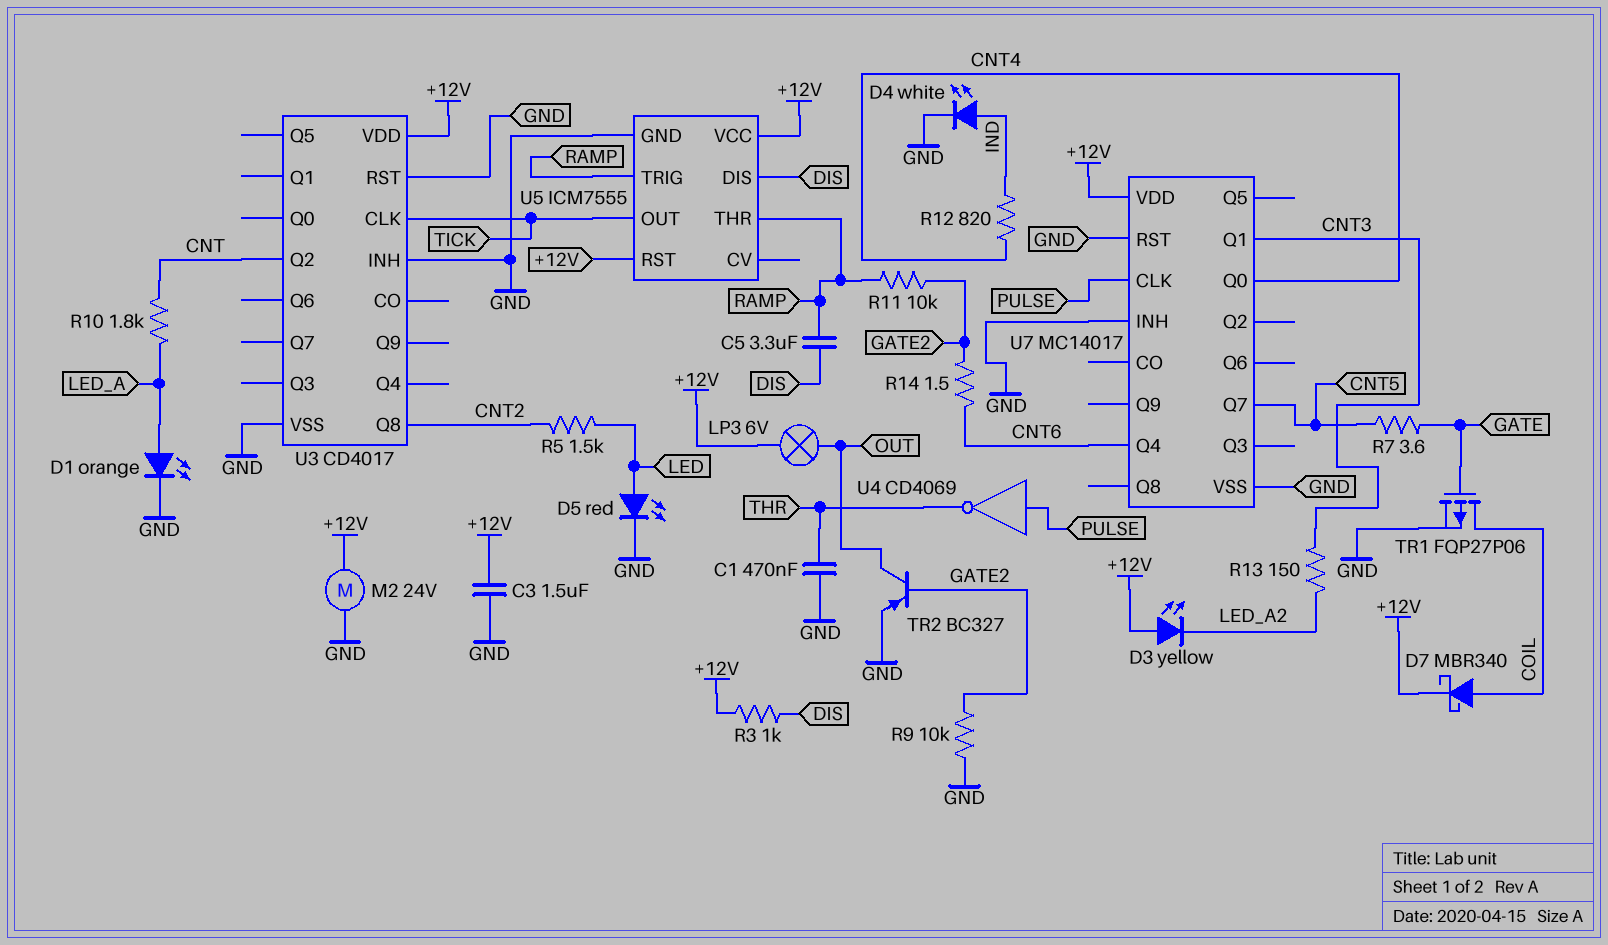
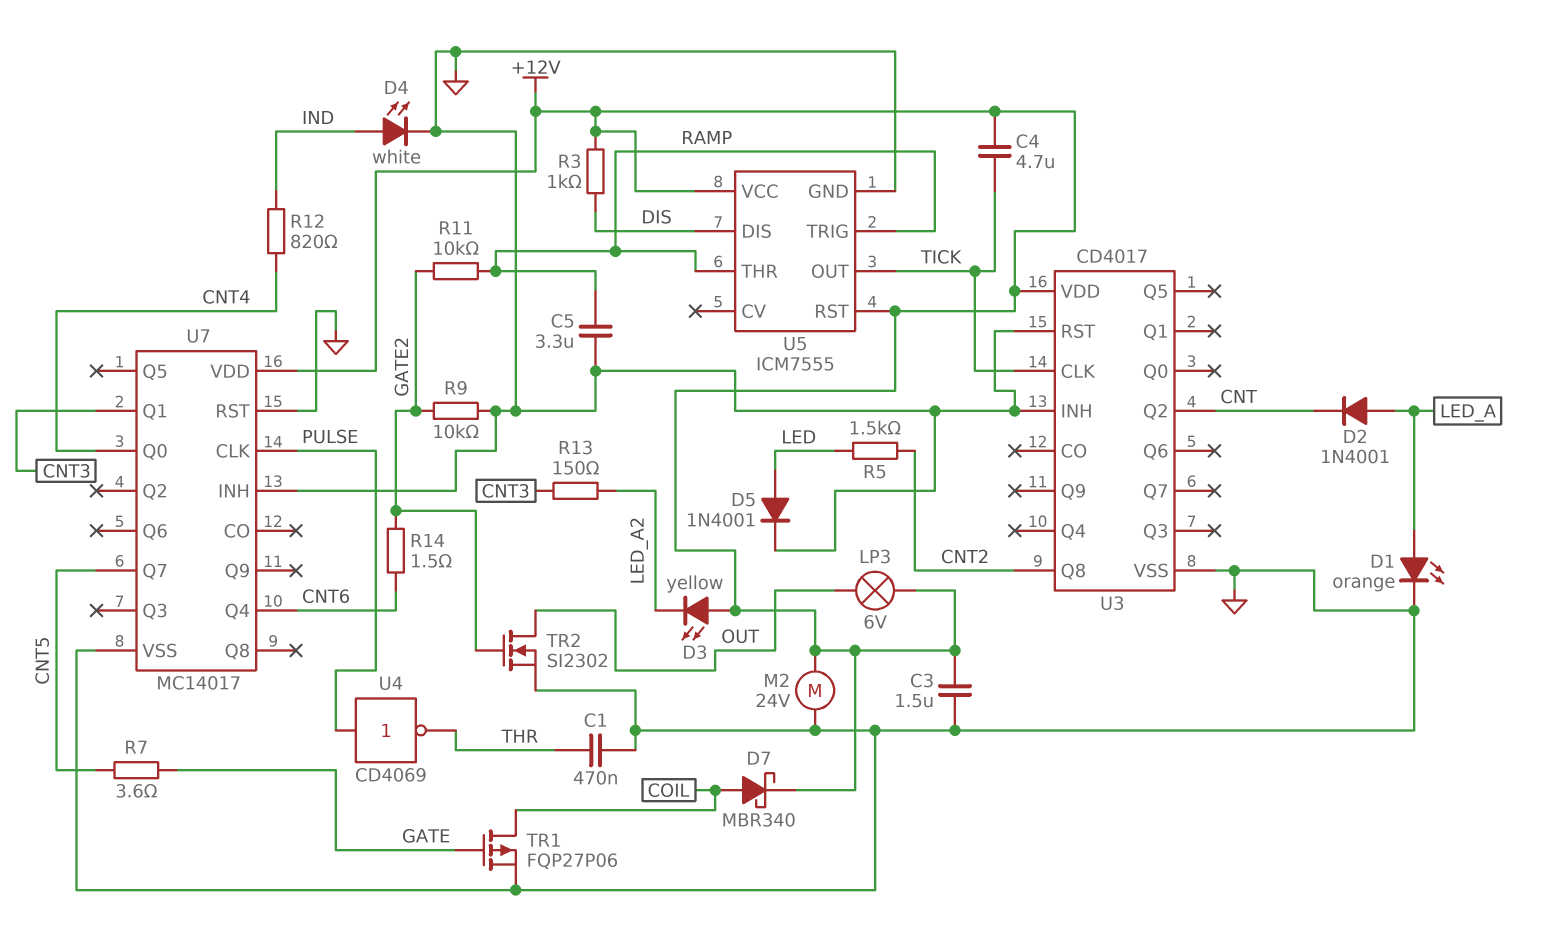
C4: none -> 4.7uF (+12V, TICK)
C5: 3.3uF (DIS, RAMP) -> 3.3uF (GND, RAMP)
D2: none -> diode 1N4001 (A LED_A, K CNT)
D5: LED red (A LED, K GND) -> diode 1N4001 (A LED, K GND)
R10: 1.8k (CNT, LED_A) -> none
TR2: PNP BC327 (B GATE2, C OUT, E GND) -> NMOS SI2302 (G GATE2, D OUT, S GND)

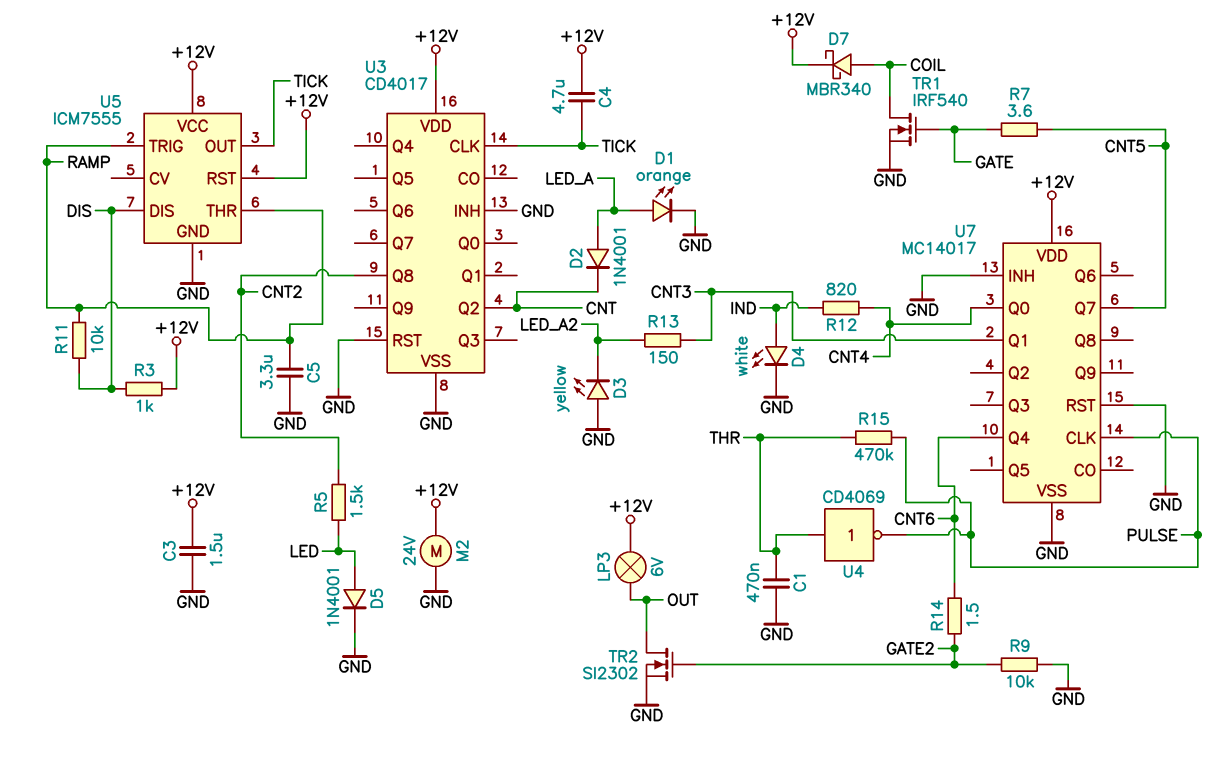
D3: LED yellow (A +12V, K LED_A2) -> LED yellow (A GND, K LED_A2)
R11: 10k (GATE2, RAMP) -> 10k (DIS, RAMP)
R15: none -> 470k (PULSE, THR)
TR1: PMOS FQP27P06 (G GATE, D COIL, S GND) -> NMOS IRF540 (G GATE, D COIL, S GND)
U4: NOT CD4069 (in PULSE, out THR) -> NOT CD4069 (in THR, out PULSE)

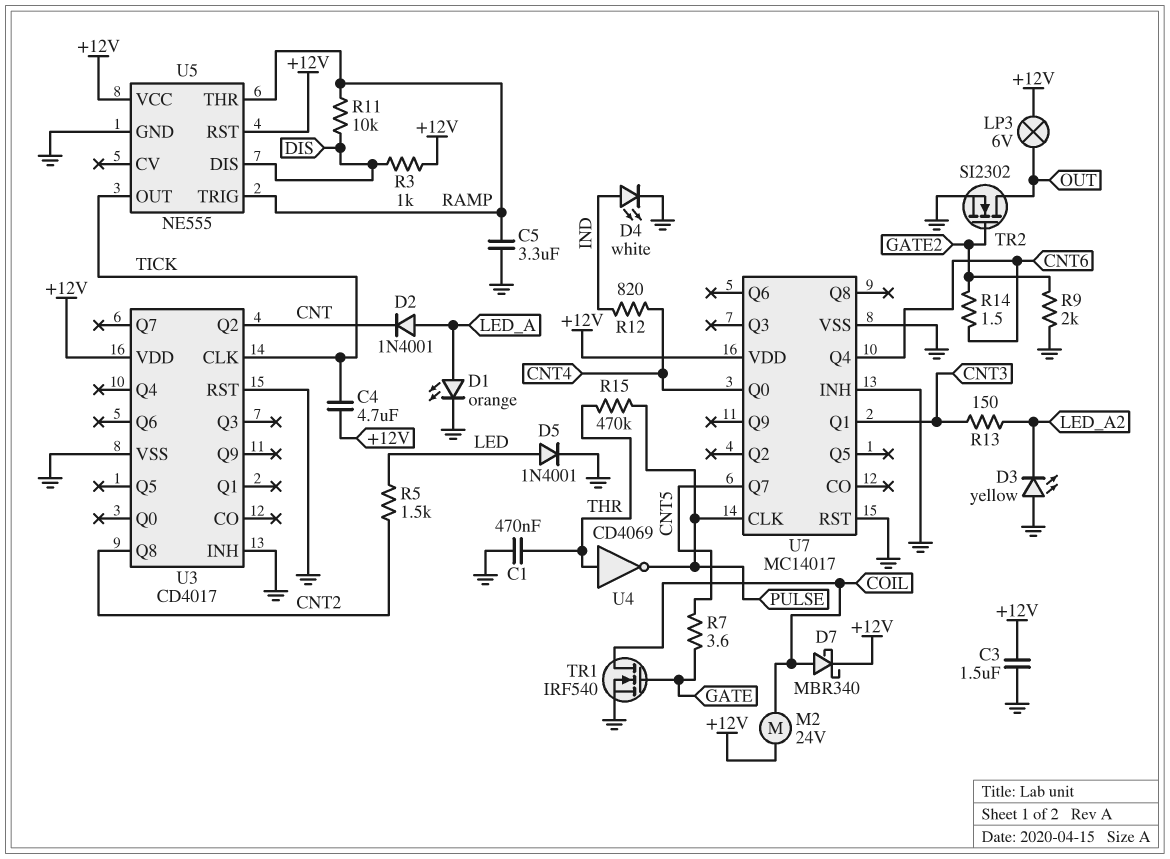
M2: motor 24V (+12V, GND) -> motor 24V (+12V, COIL)
R9: 10k (GATE2, GND) -> 2k (GATE2, GND)
U5: ICM7555 -> NE555

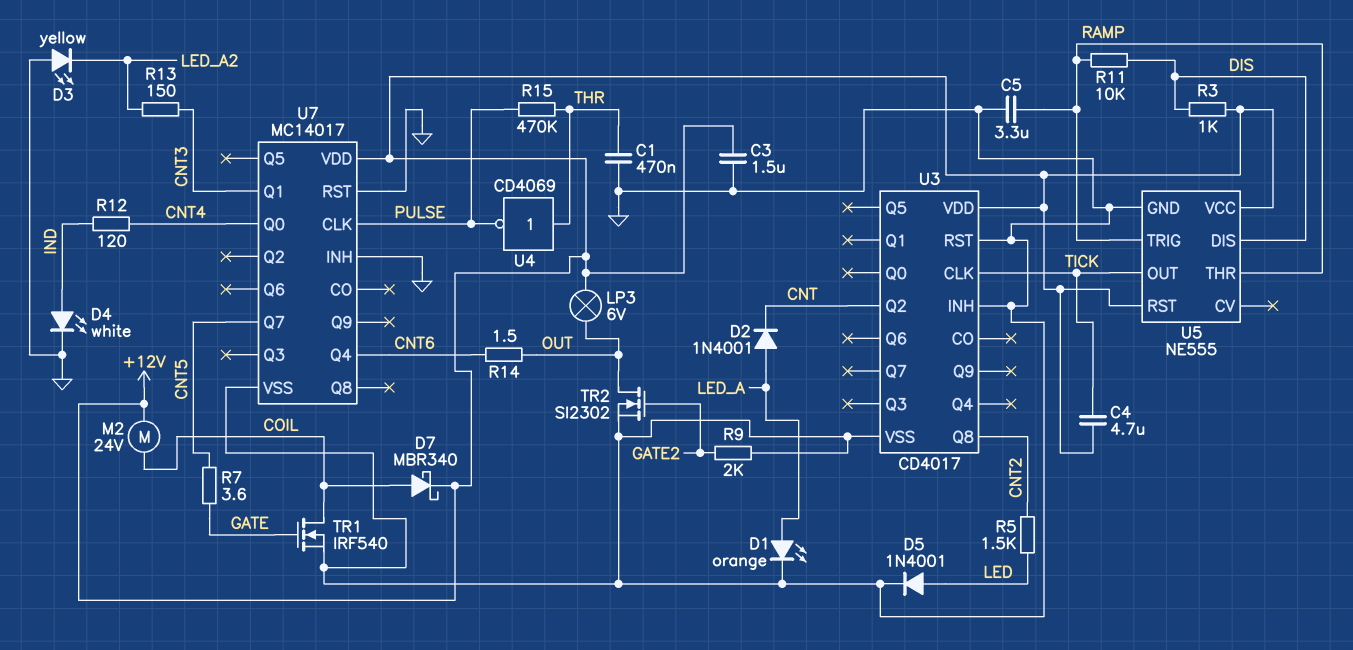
R12: 820 (CNT4, IND) -> 120 (CNT4, IND)
R14: 1.5 (CNT6, GATE2) -> 1.5 (CNT6, OUT)

